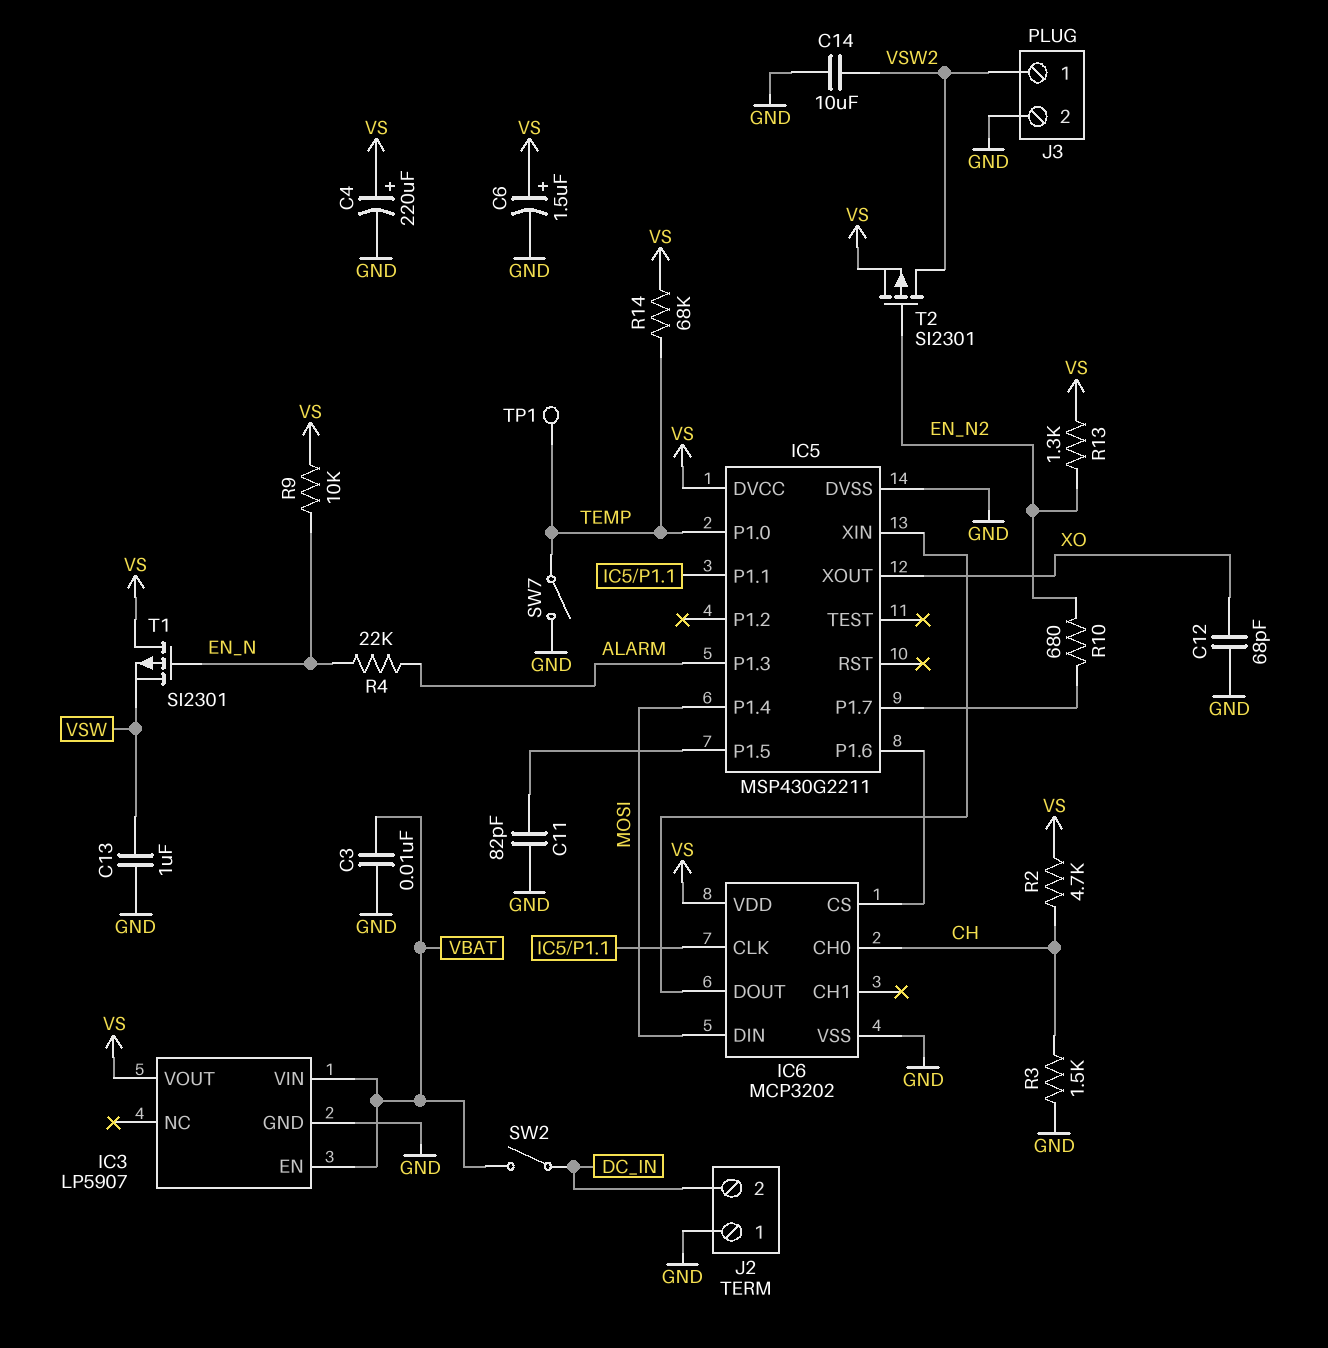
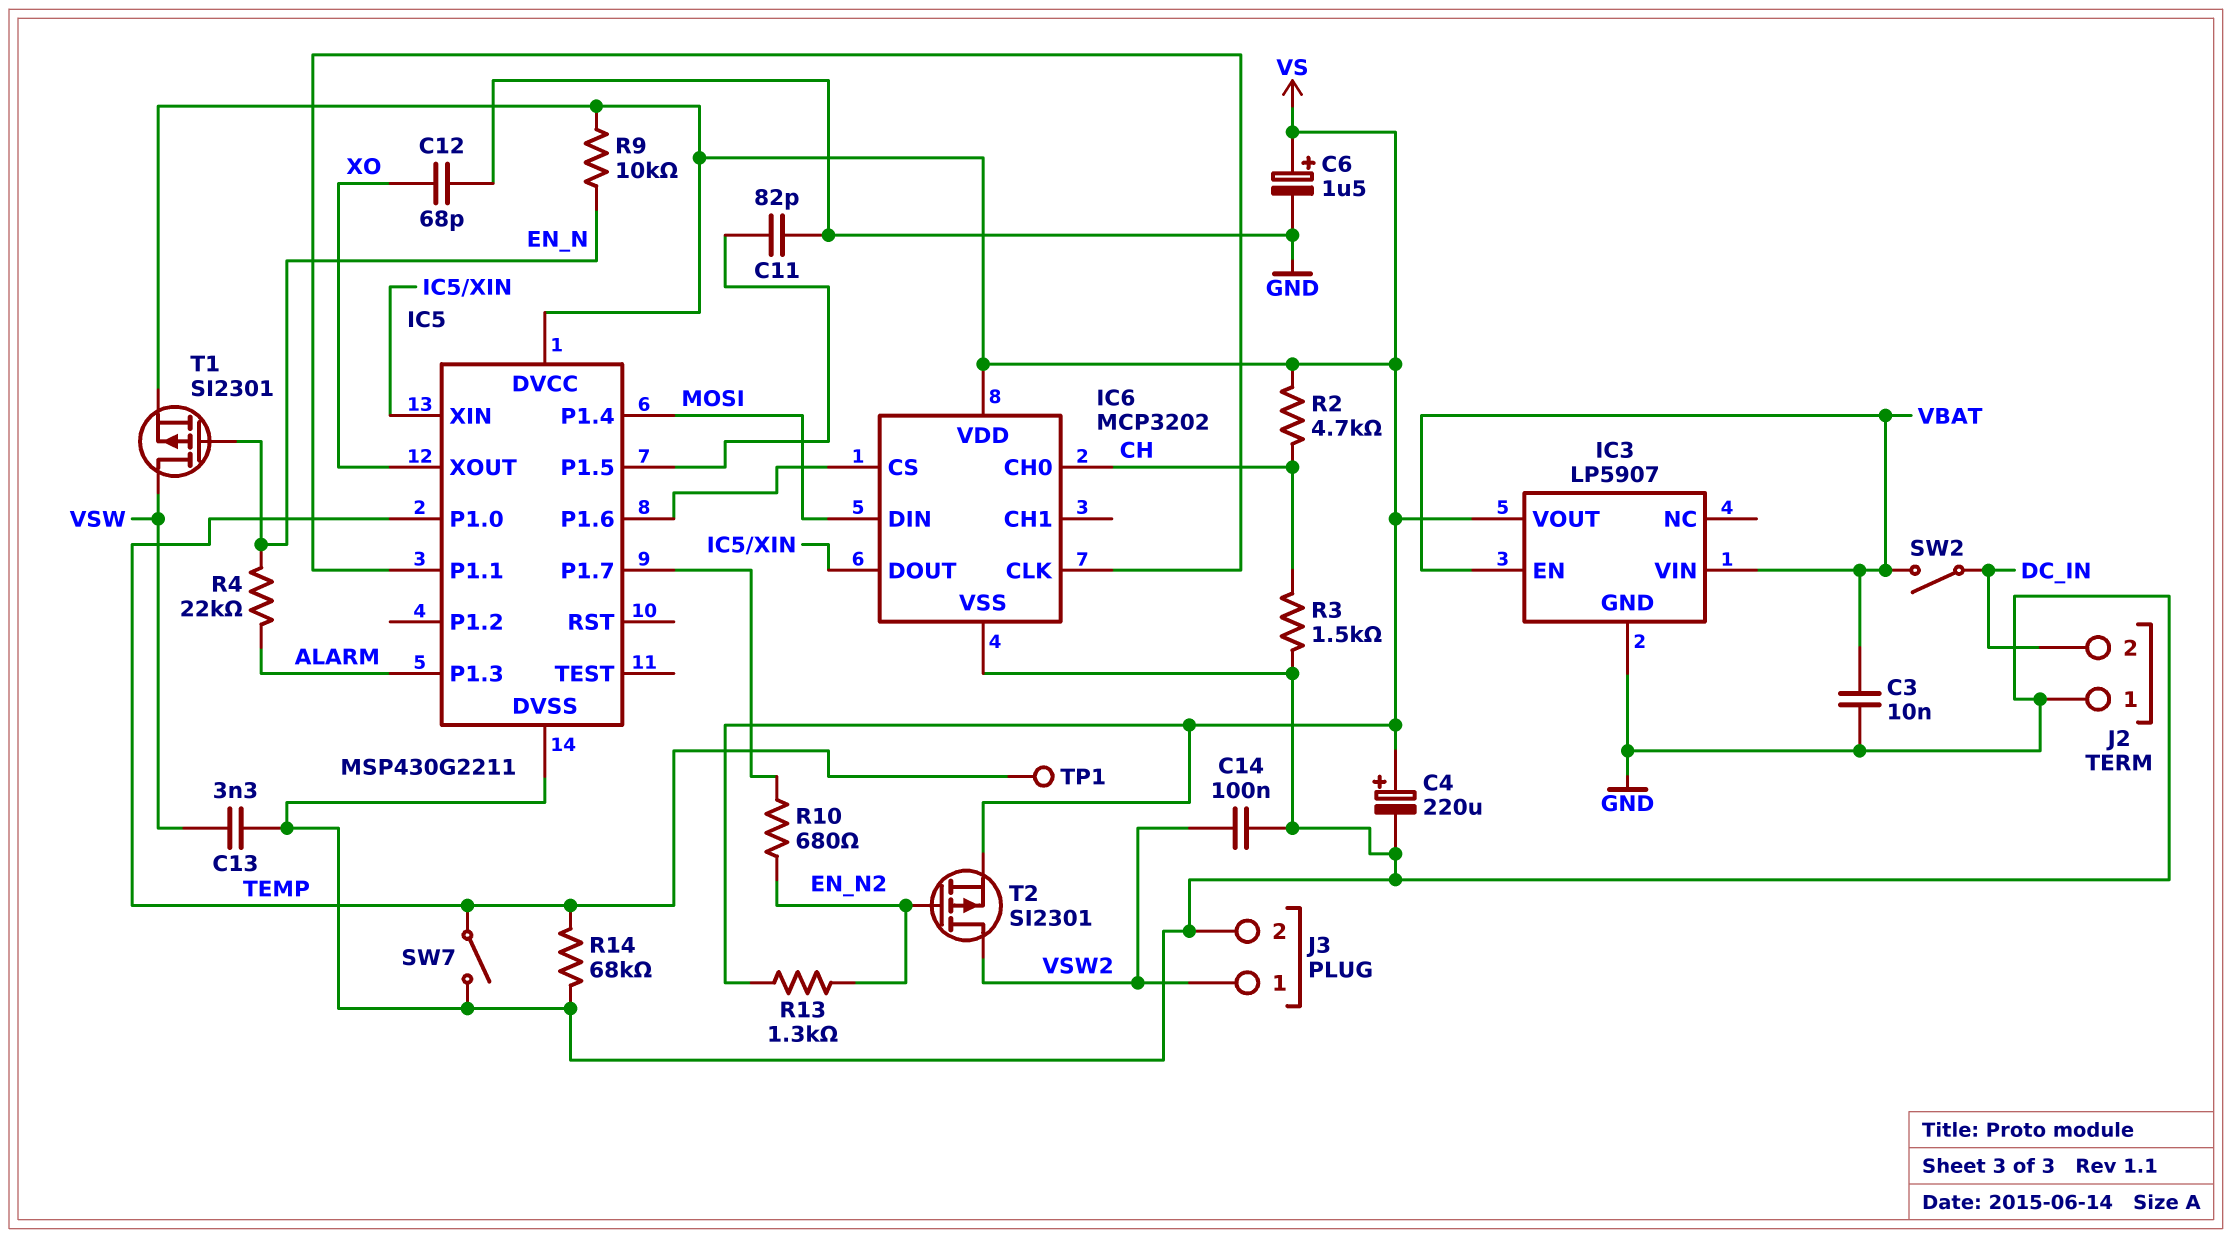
C13: 1uF (GND, VSW) -> 3.3nF (GND, VSW)
C14: 10uF (GND, VSW2) -> 100nF (GND, VSW2)
R14: 68k (TEMP, VS) -> 68k (GND, TEMP)
T1: PMOS SI2301 (G EN_N, D VS, S VSW) -> PMOS SI2301 (G EN_N, D VSW, S VS)

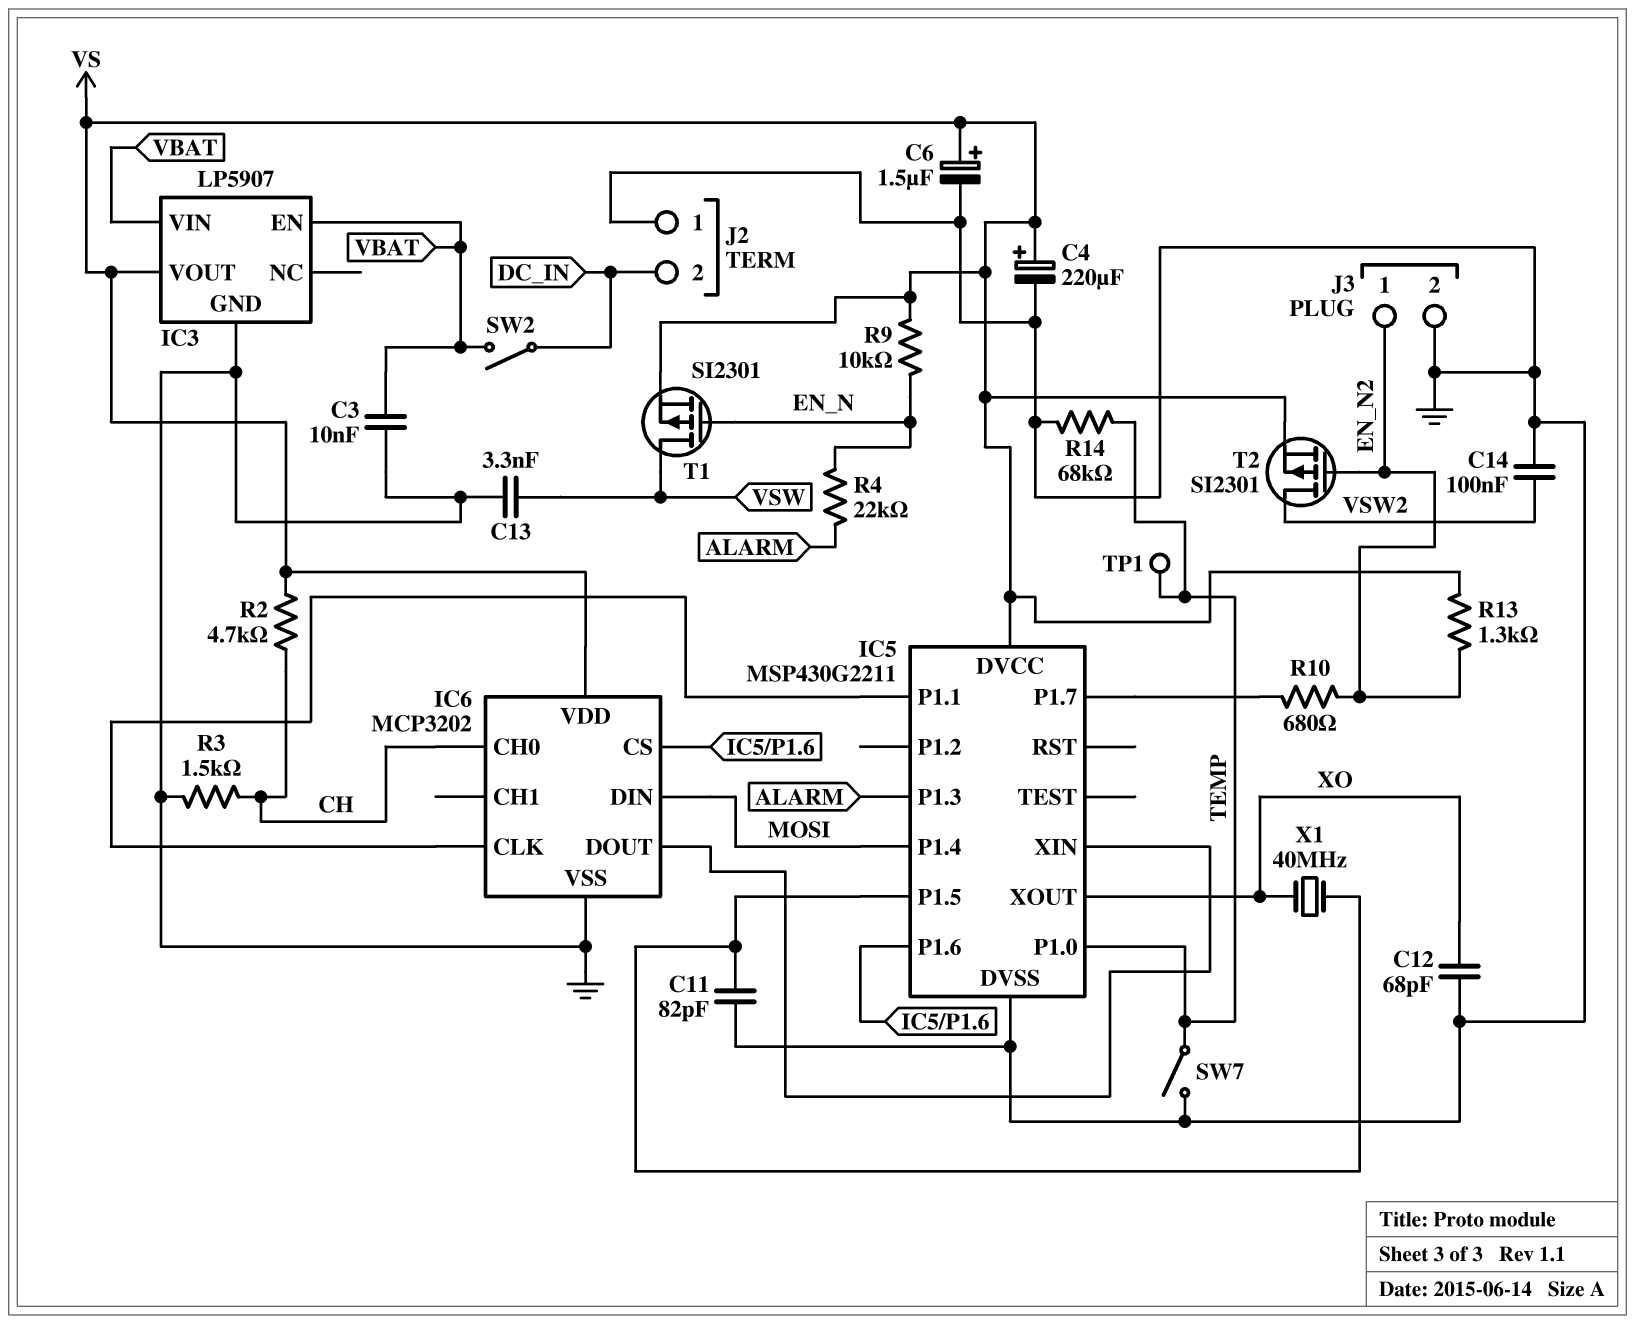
J3 pin 1: VSW2 -> EN_N2
X1: none -> 40MHz (IC5/P1.5, XO)

